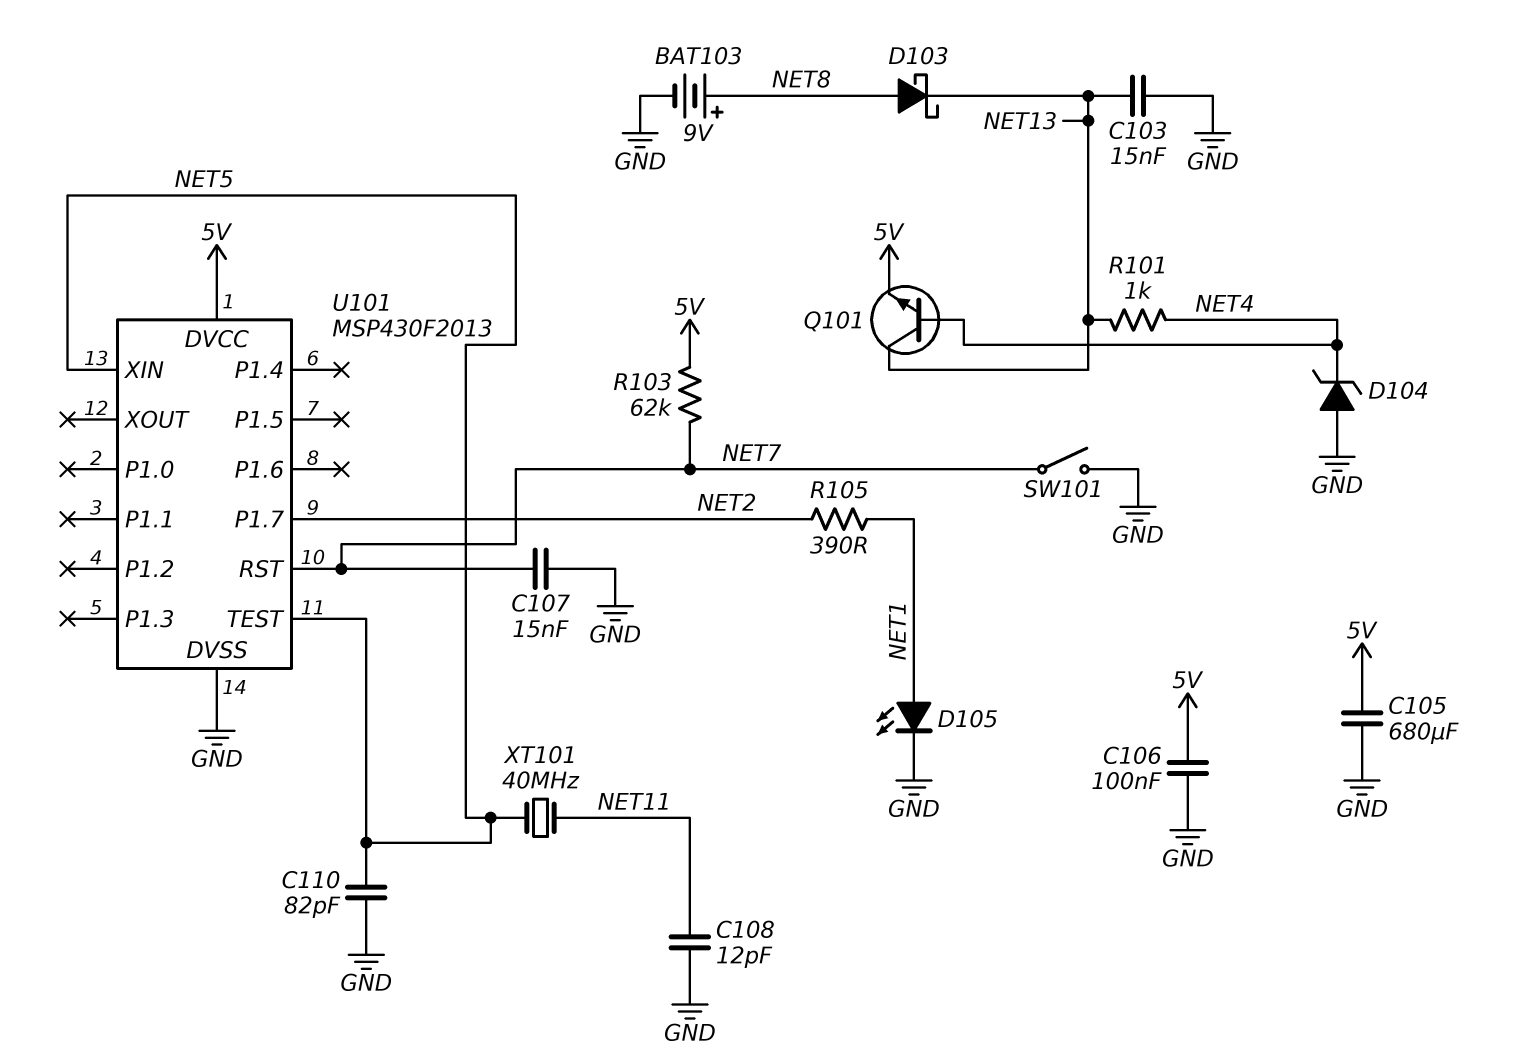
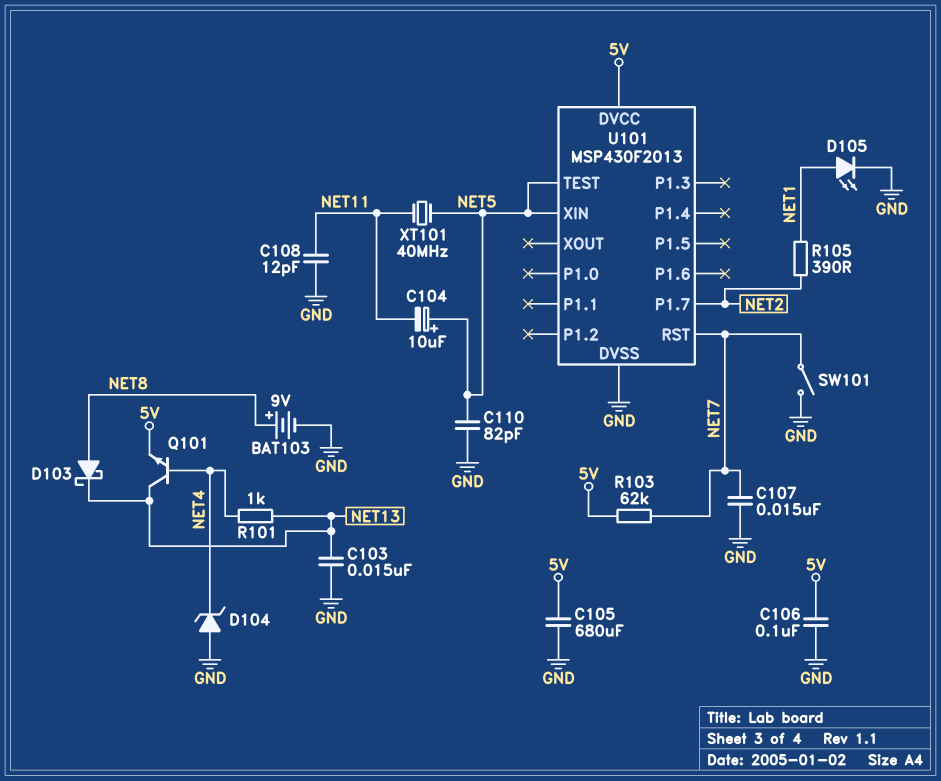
C104: none -> 10uF (plus NET5, minus NET11)

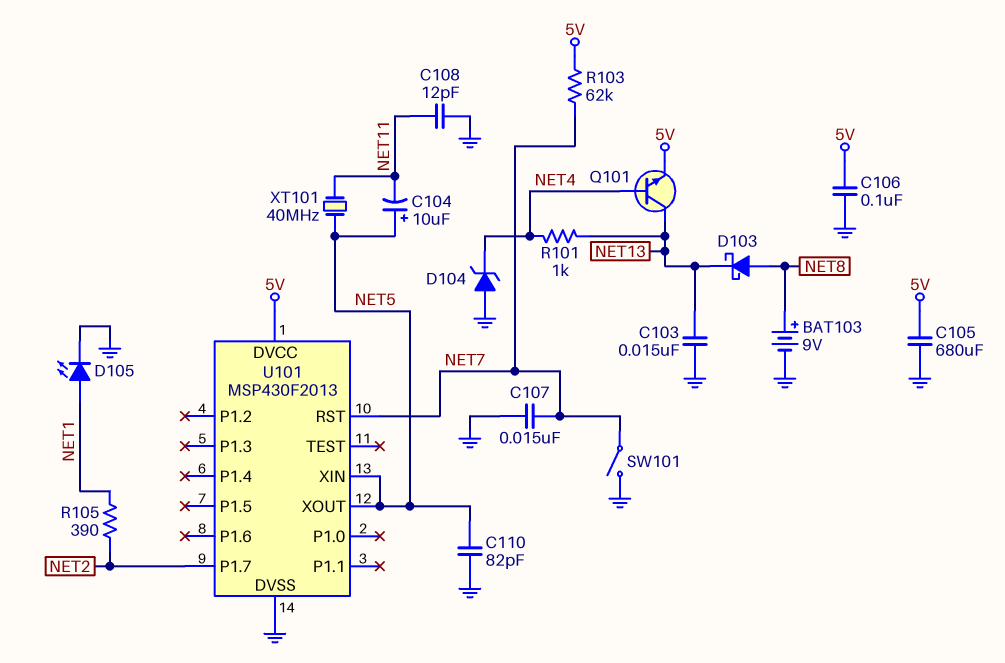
U101 pin TEST: NET5 -> none
U101 pin XOUT: none -> NET5

